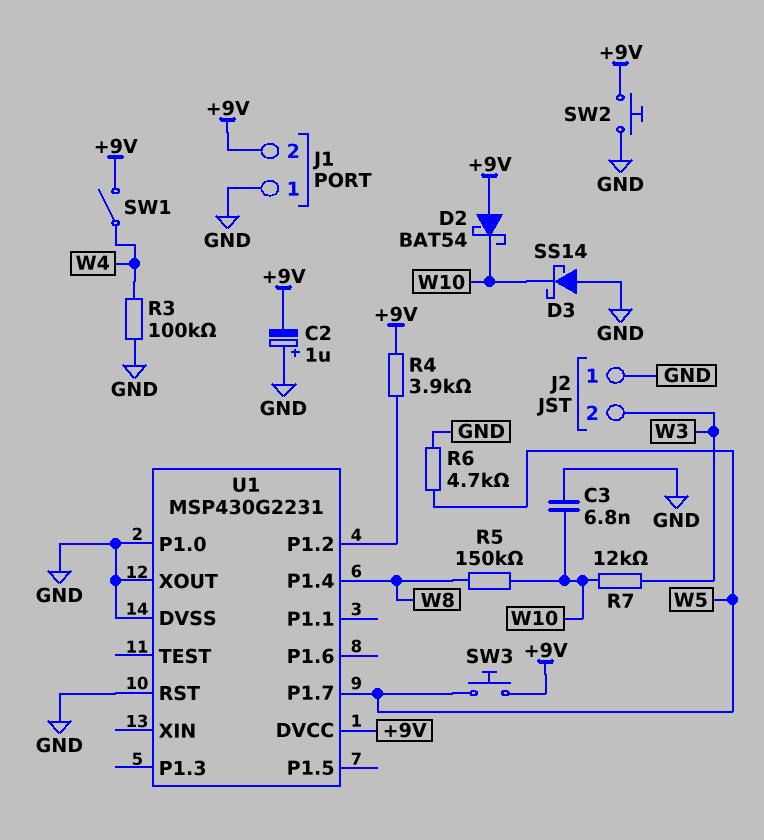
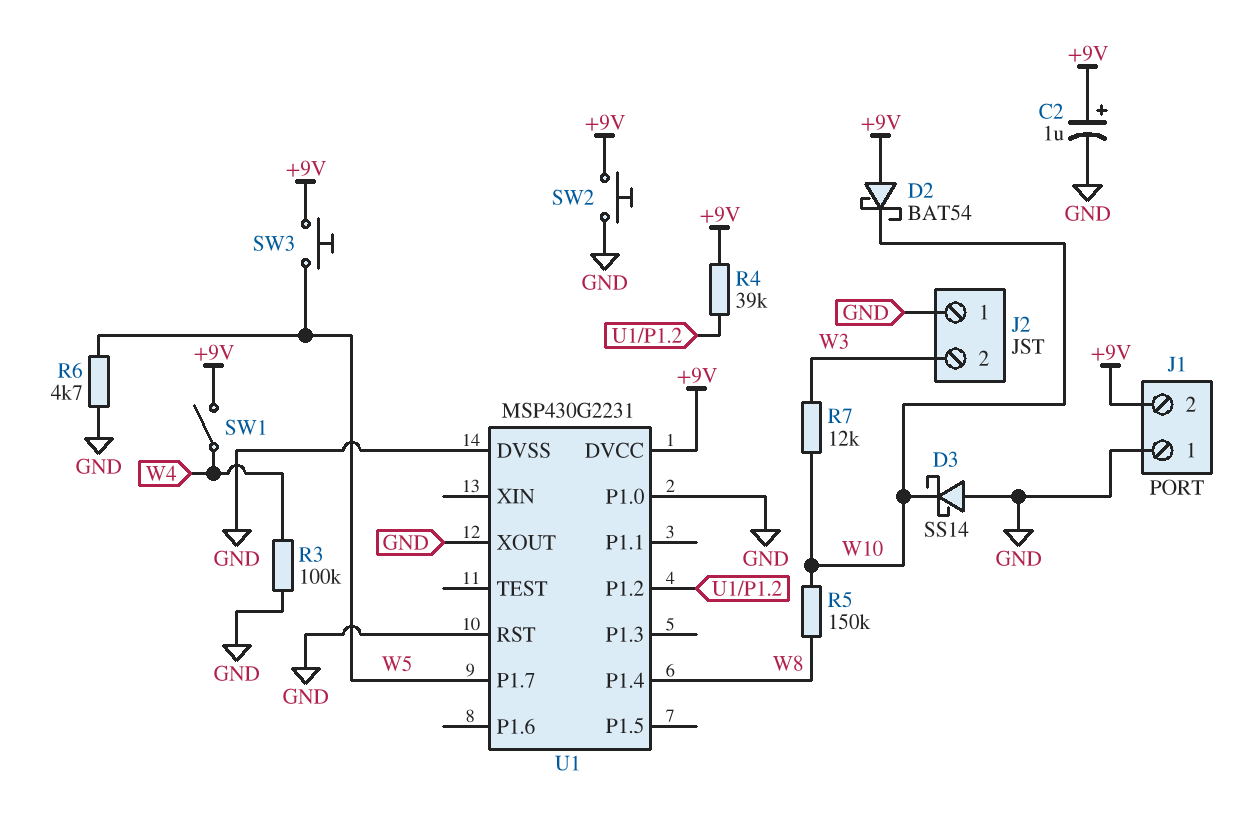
C2: 1uF (plus GND, minus +9V) -> 1uF (plus +9V, minus GND)
C3: 6.8nF (GND, W10) -> none
R4: 3.9k (+9V, U1/P1.2) -> 39k (+9V, U1/P1.2)

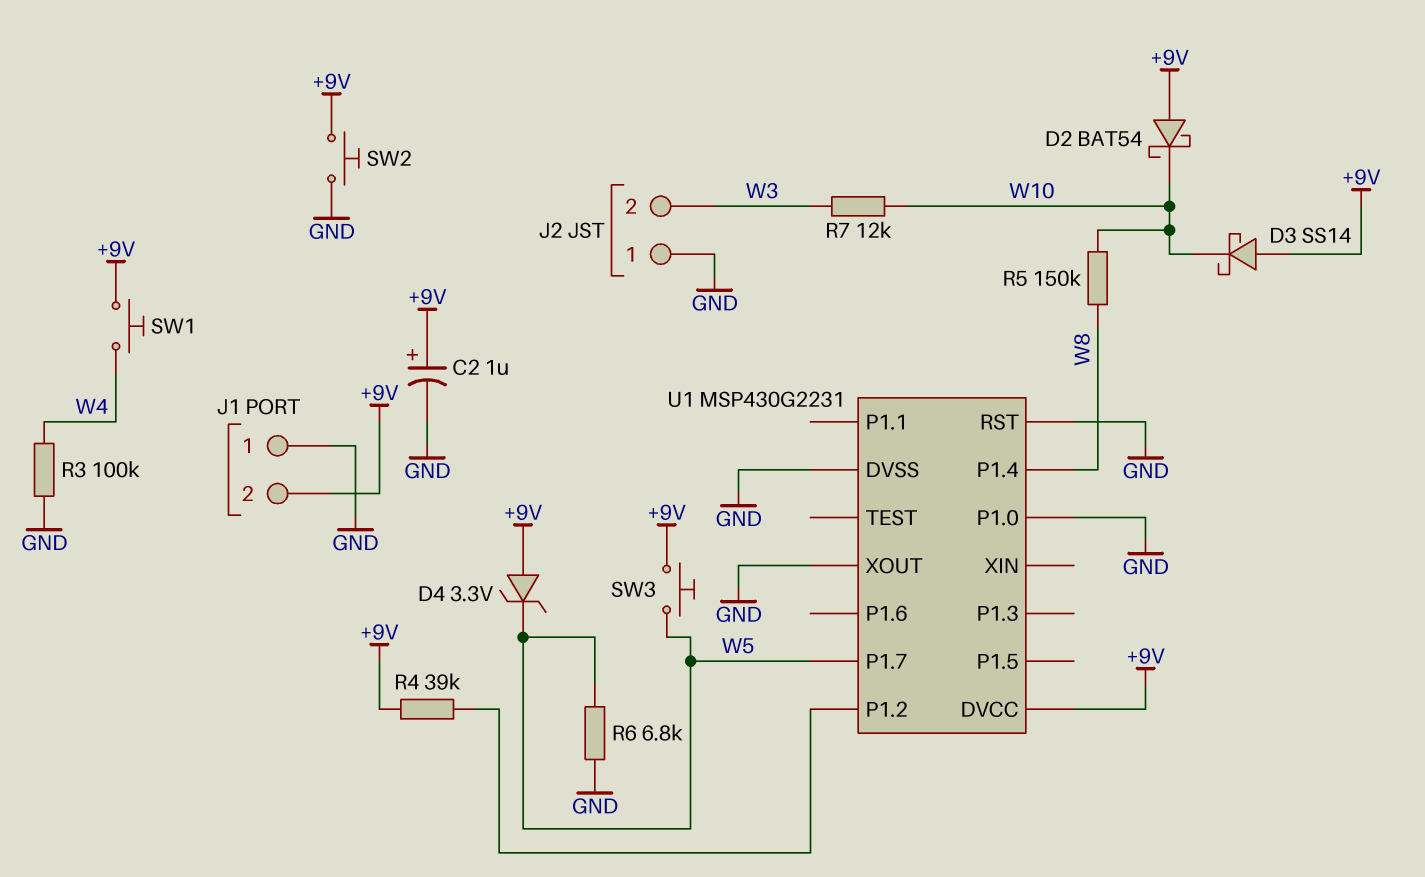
D3: schottky SS14 (A GND, K W10) -> schottky SS14 (A +9V, K W10)
D4: none -> zener 3.3V (A +9V, K W5)
R6: 4.7k (GND, W5) -> 6.8k (GND, W5)
SW1: switch (+9V, W4) -> button (+9V, W4)

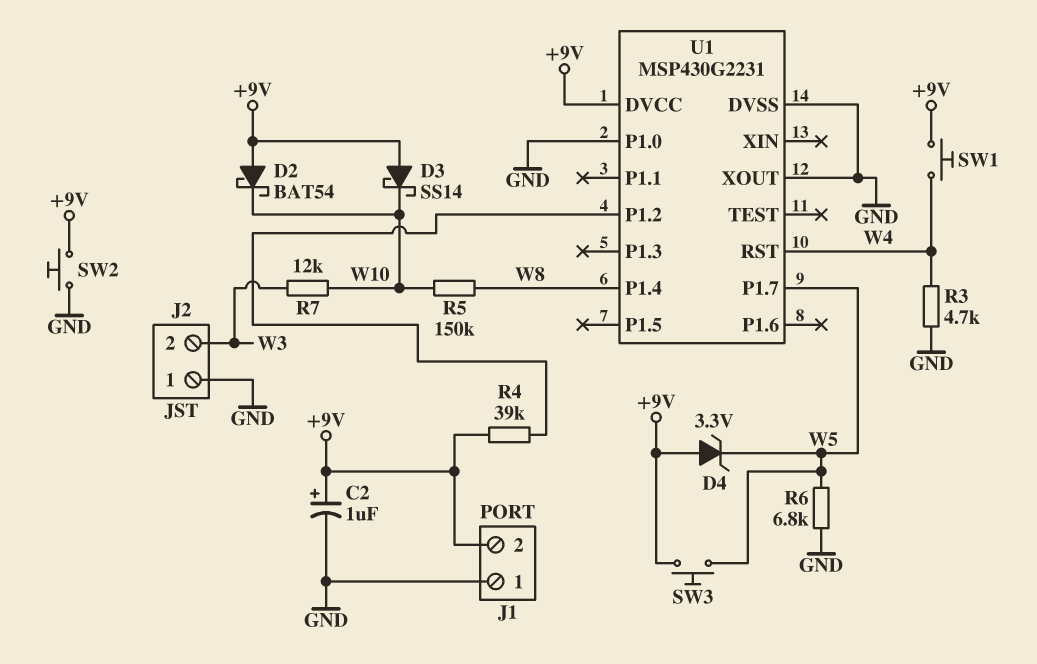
R3: 100k (GND, W4) -> 4.7k (GND, W4)
U1 pin RST: GND -> W4

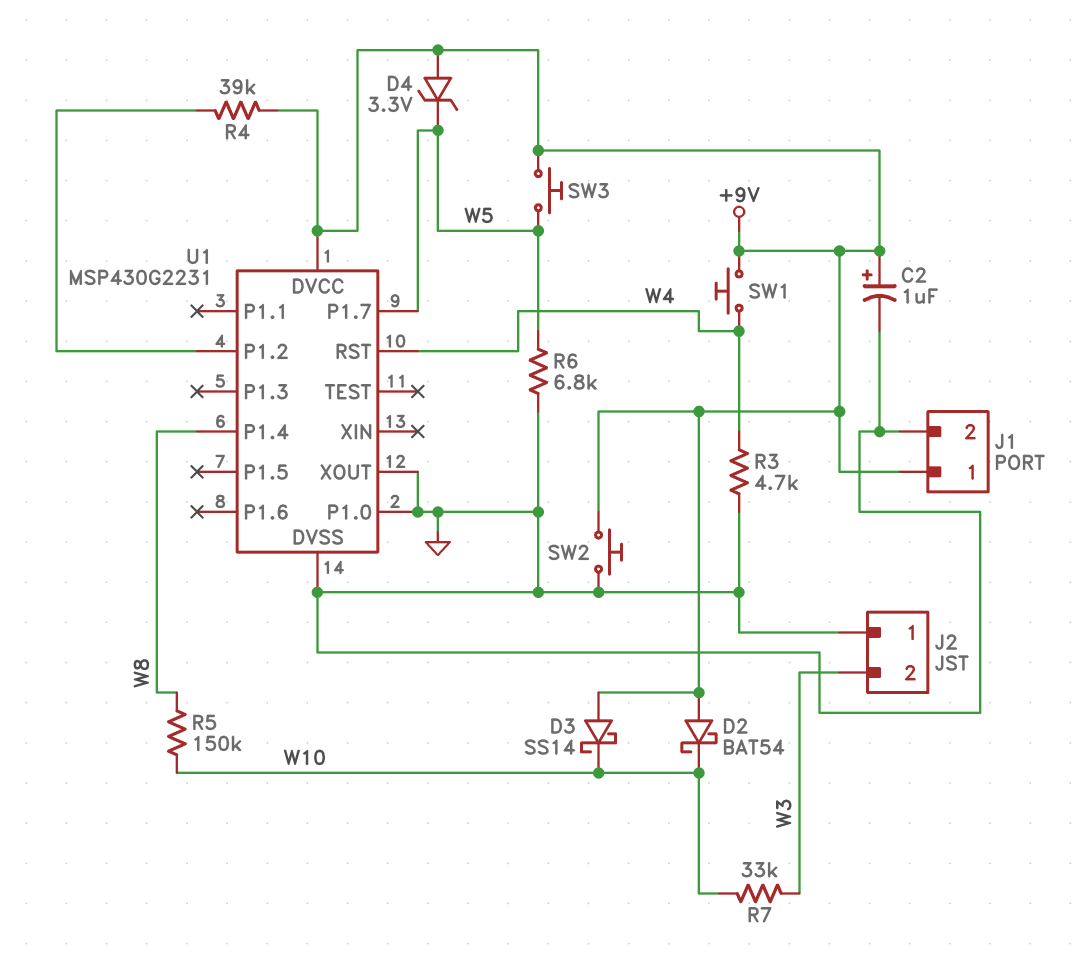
J1 pin 1: GND -> +9V
J1 pin 2: +9V -> GND
R7: 12k (W3, W10) -> 33k (W3, W10)

